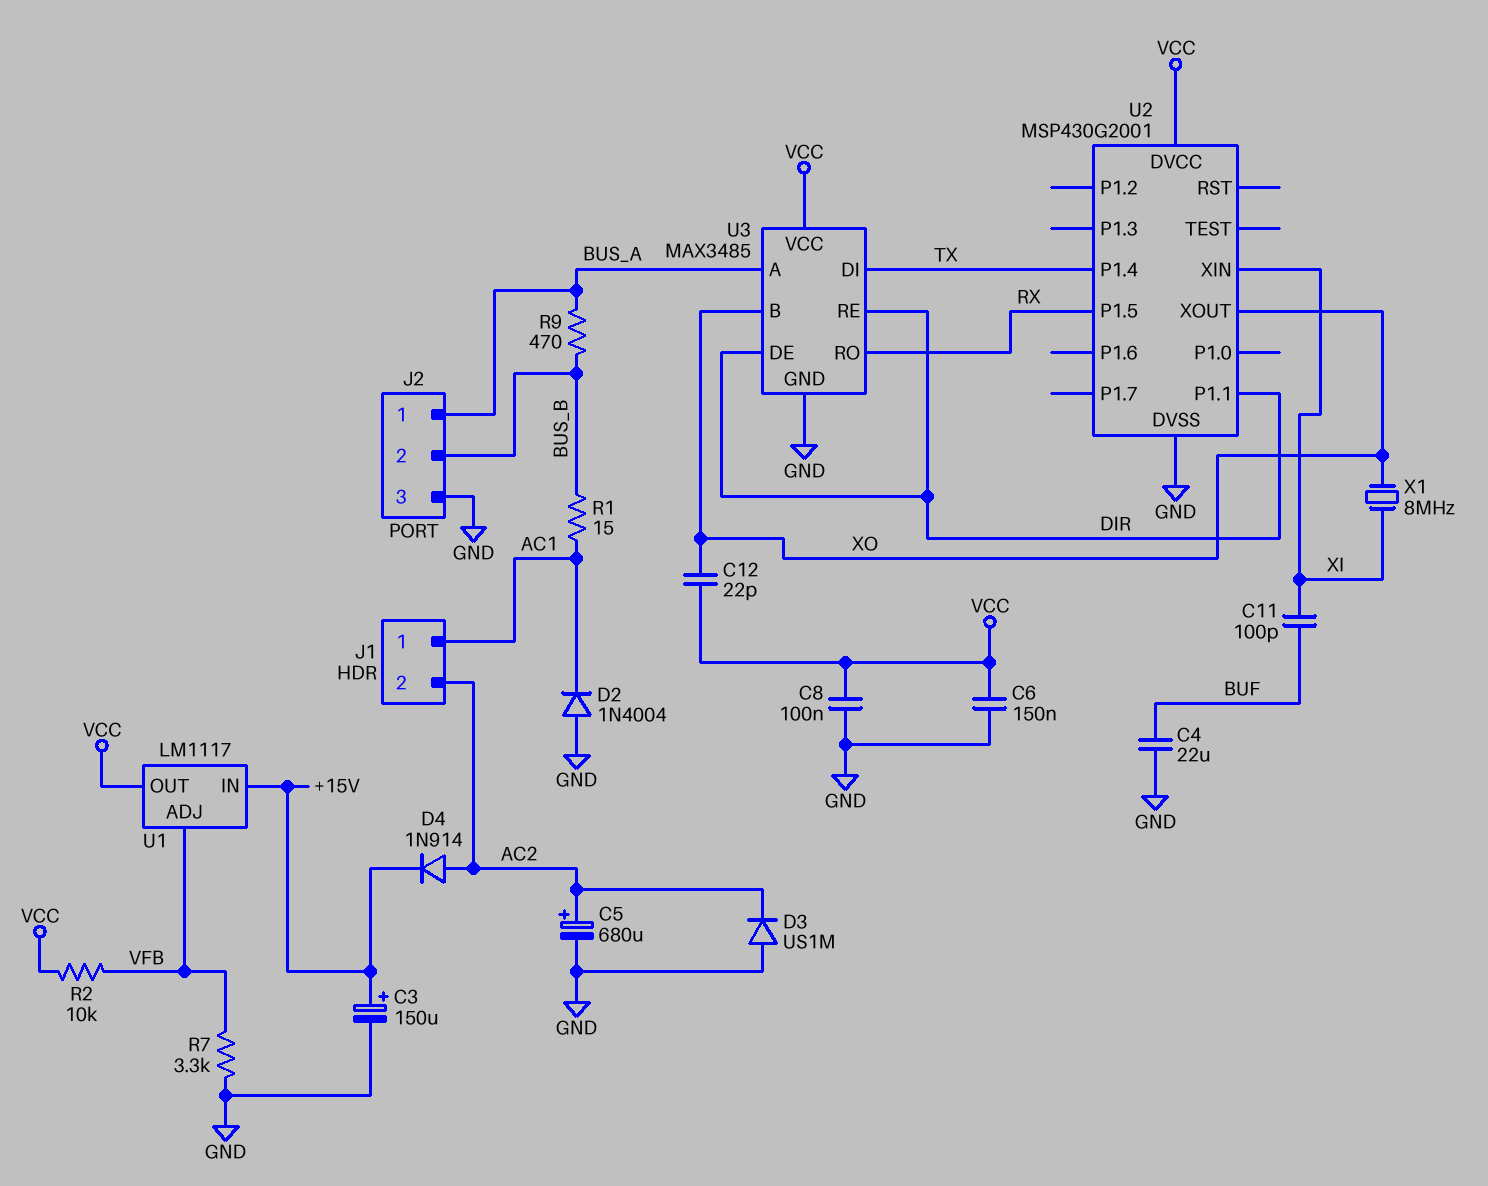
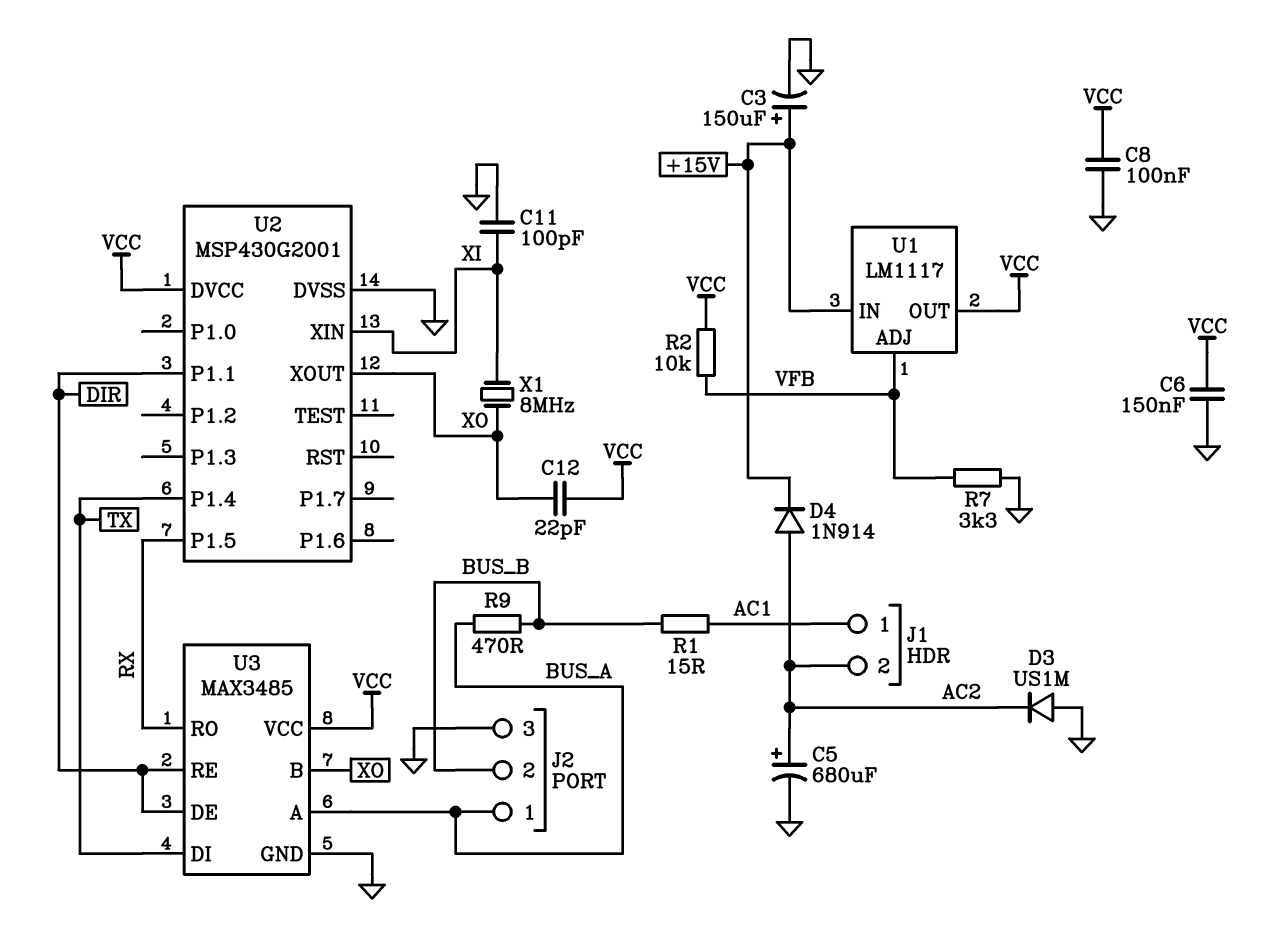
C4: 22uF (BUF, GND) -> none
C11: 100pF (BUF, XI) -> 100pF (GND, XI)
D2: diode 1N4004 (A GND, K AC1) -> none

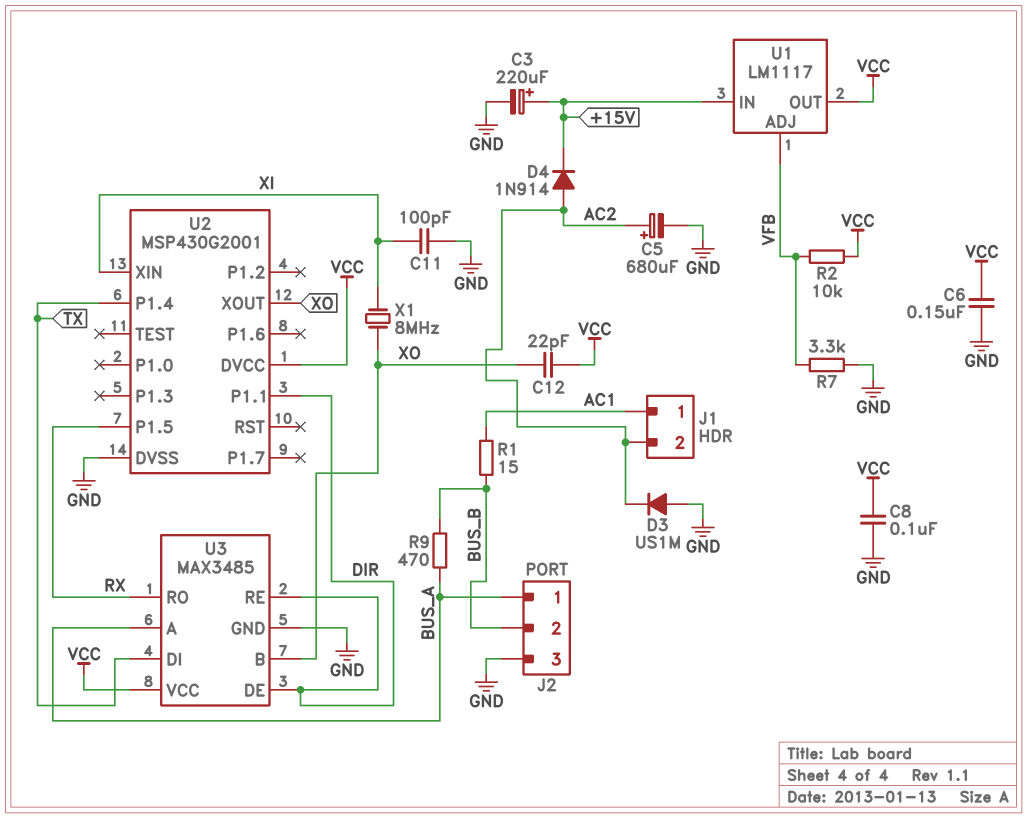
C3: 150uF (plus +15V, minus GND) -> 220uF (plus +15V, minus GND)

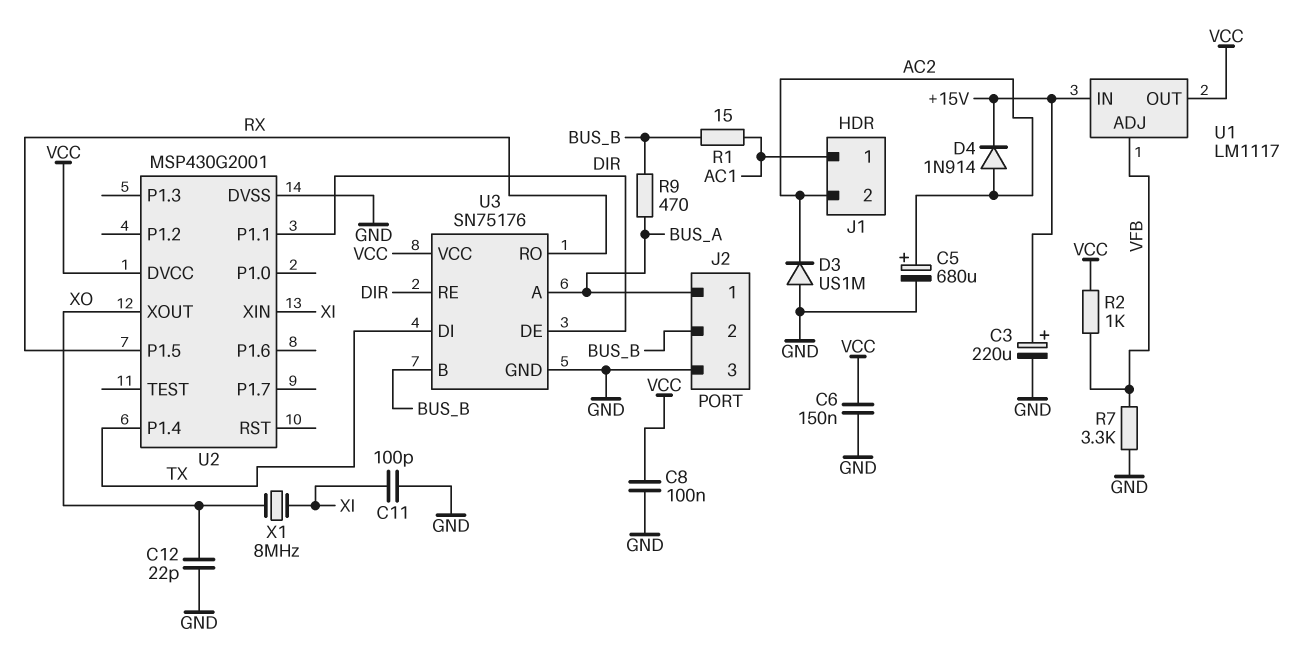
C12: 22pF (VCC, XO) -> 22pF (GND, XO)
R2: 10k (VCC, VFB) -> 1k (VCC, VFB)
U3: MAX3485 -> SN75176
U3 pin B: XO -> BUS_B

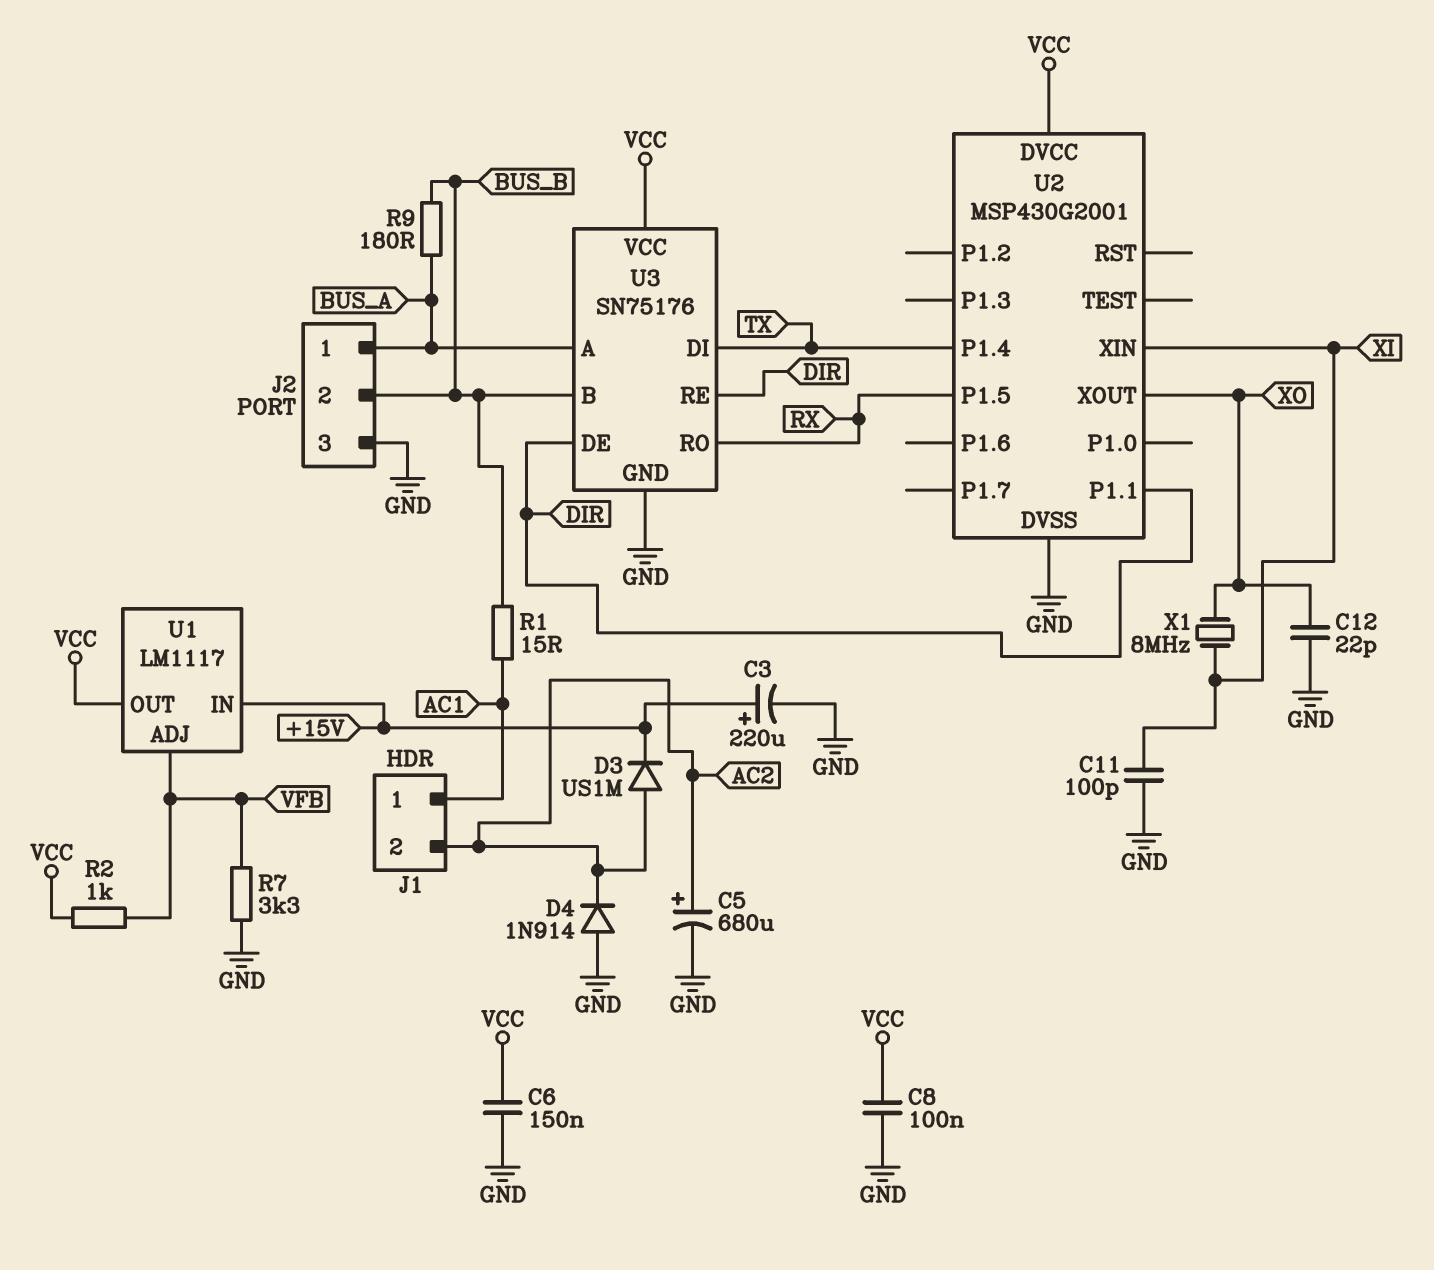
D3: diode US1M (A GND, K AC2) -> diode US1M (A AC2, K +15V)
D4: diode 1N914 (A AC2, K +15V) -> diode 1N914 (A GND, K AC2)
R9: 470 (BUS_A, BUS_B) -> 180 (BUS_A, BUS_B)

